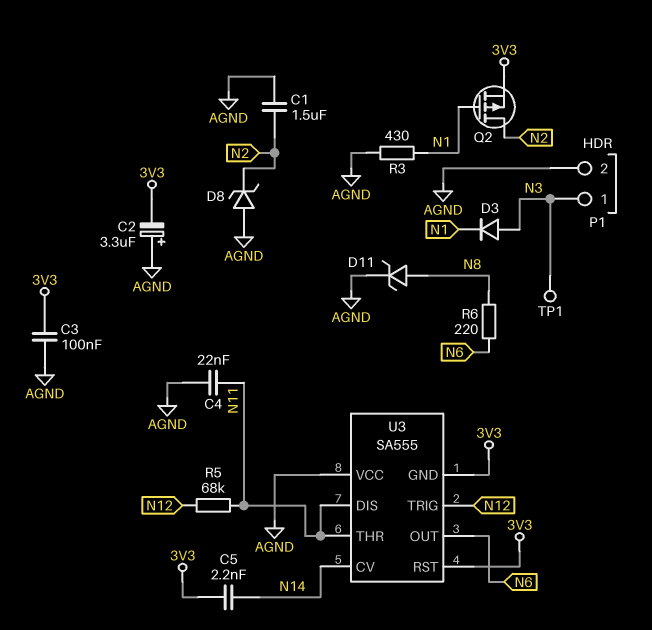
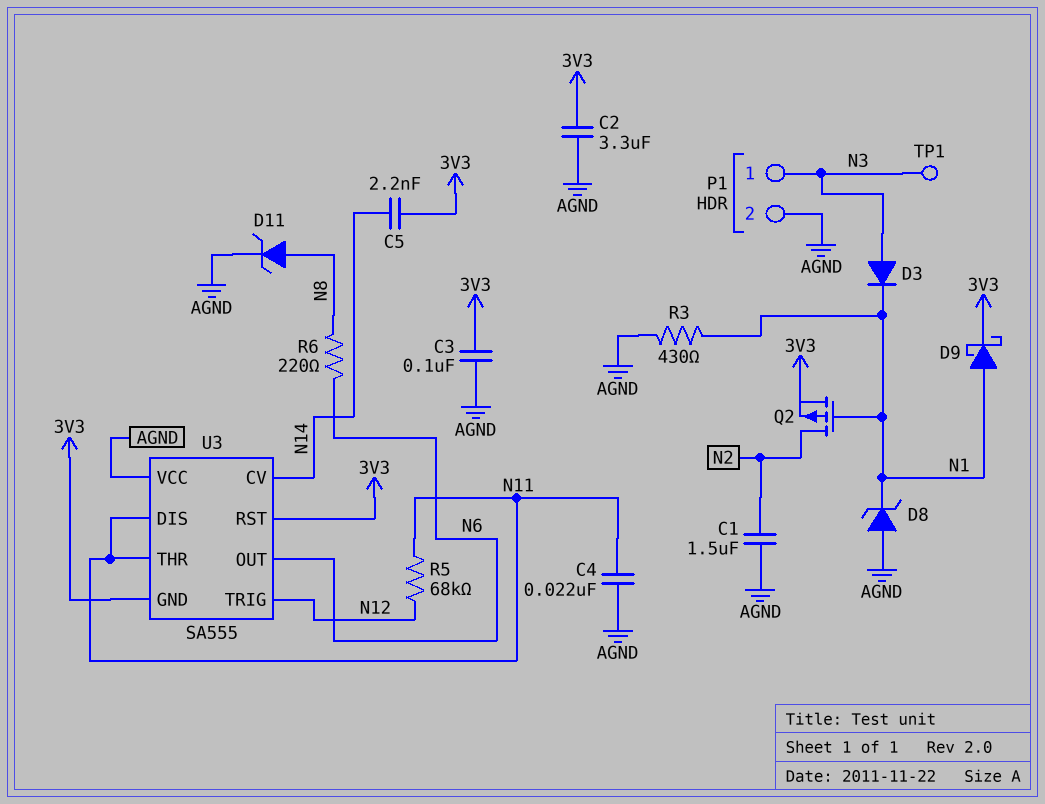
C2: 3.3uF (plus AGND, minus 3V3) -> 3.3uF (3V3, AGND)
D8: zener (A AGND, K N2) -> zener (A AGND, K N1)
D9: none -> schottky (A N1, K 3V3)

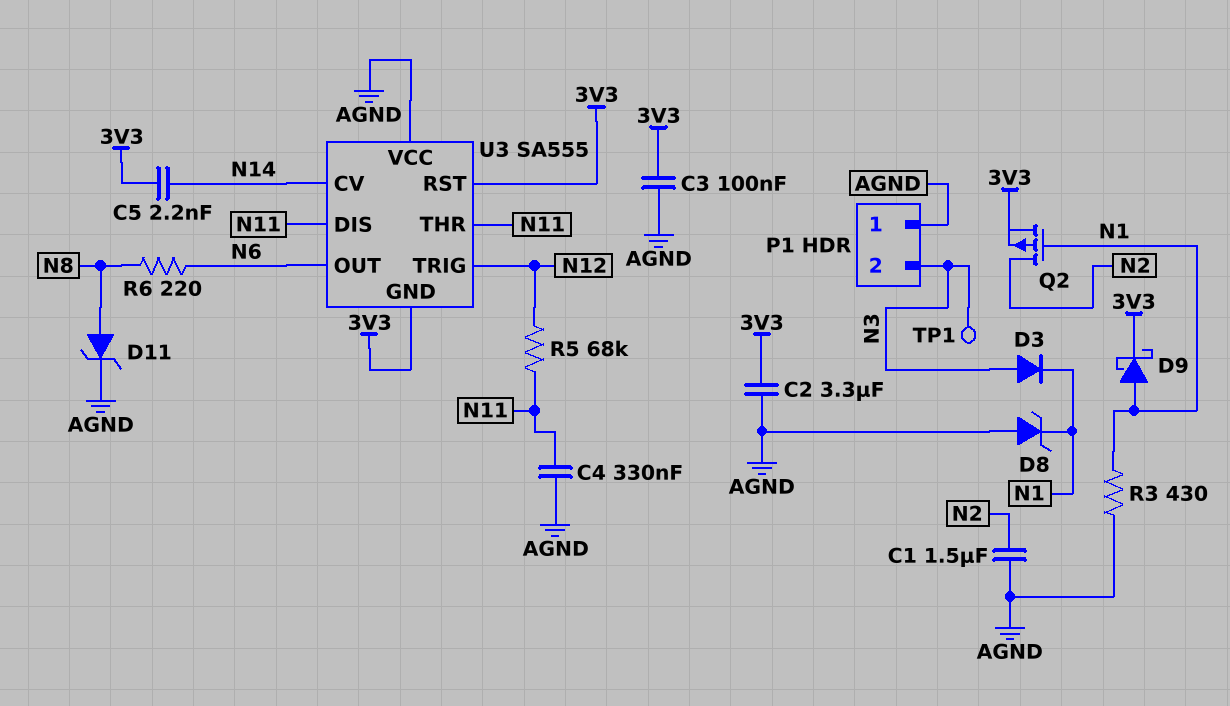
C4: 22nF (AGND, N11) -> 330nF (AGND, N11)
P1 pin 1: N3 -> AGND
P1 pin 2: AGND -> N3

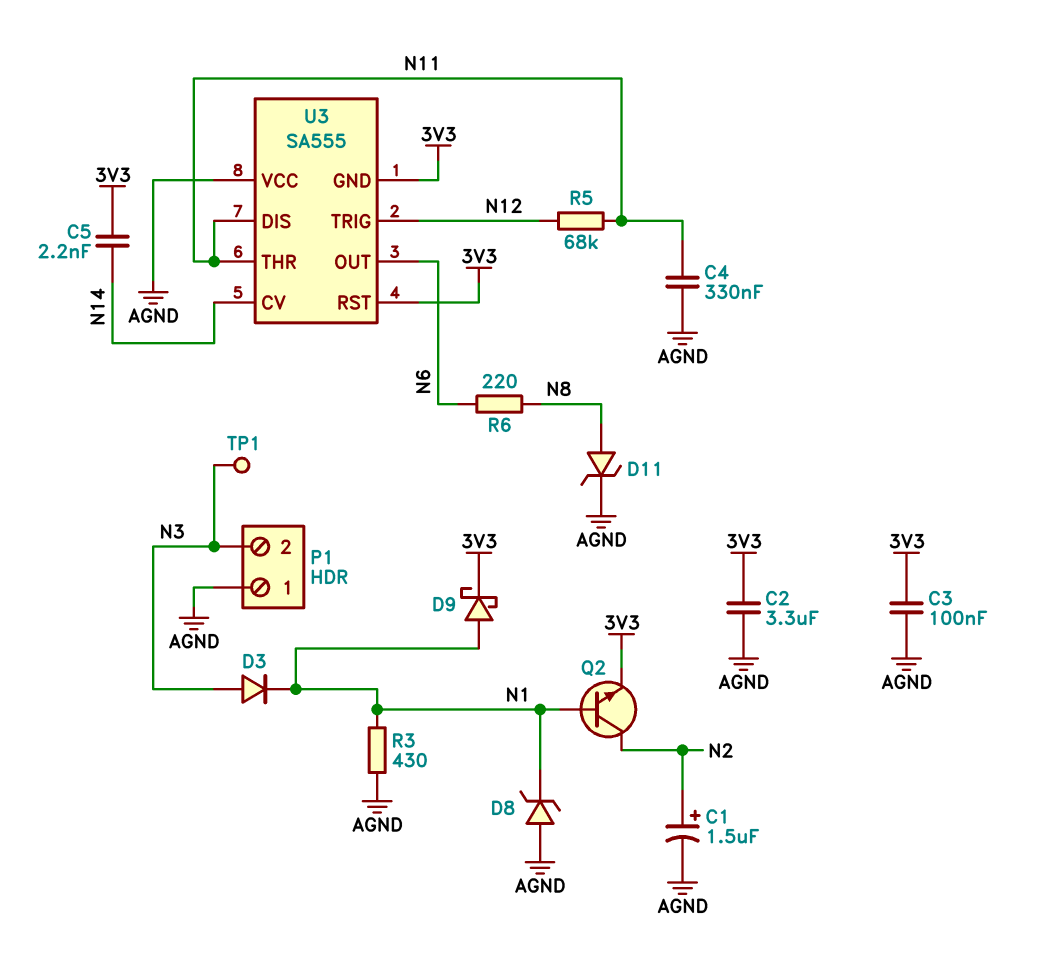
C1: 1.5uF (AGND, N2) -> 1.5uF (plus N2, minus AGND)
Q2: PMOS (G N1, D N2, S 3V3) -> NPN (B N1, C N2, E 3V3)

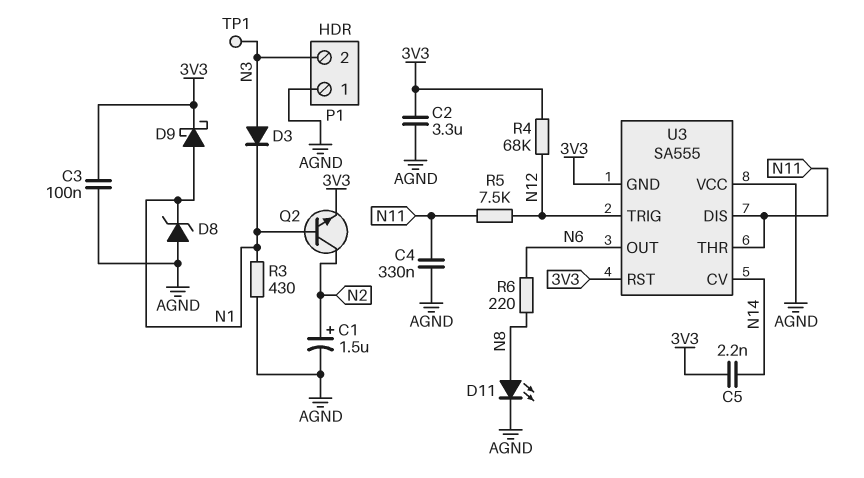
D11: zener (A N8, K AGND) -> LED (A N8, K AGND)
R4: none -> 68k (3V3, N12)
R5: 68k (N11, N12) -> 7.5k (N11, N12)

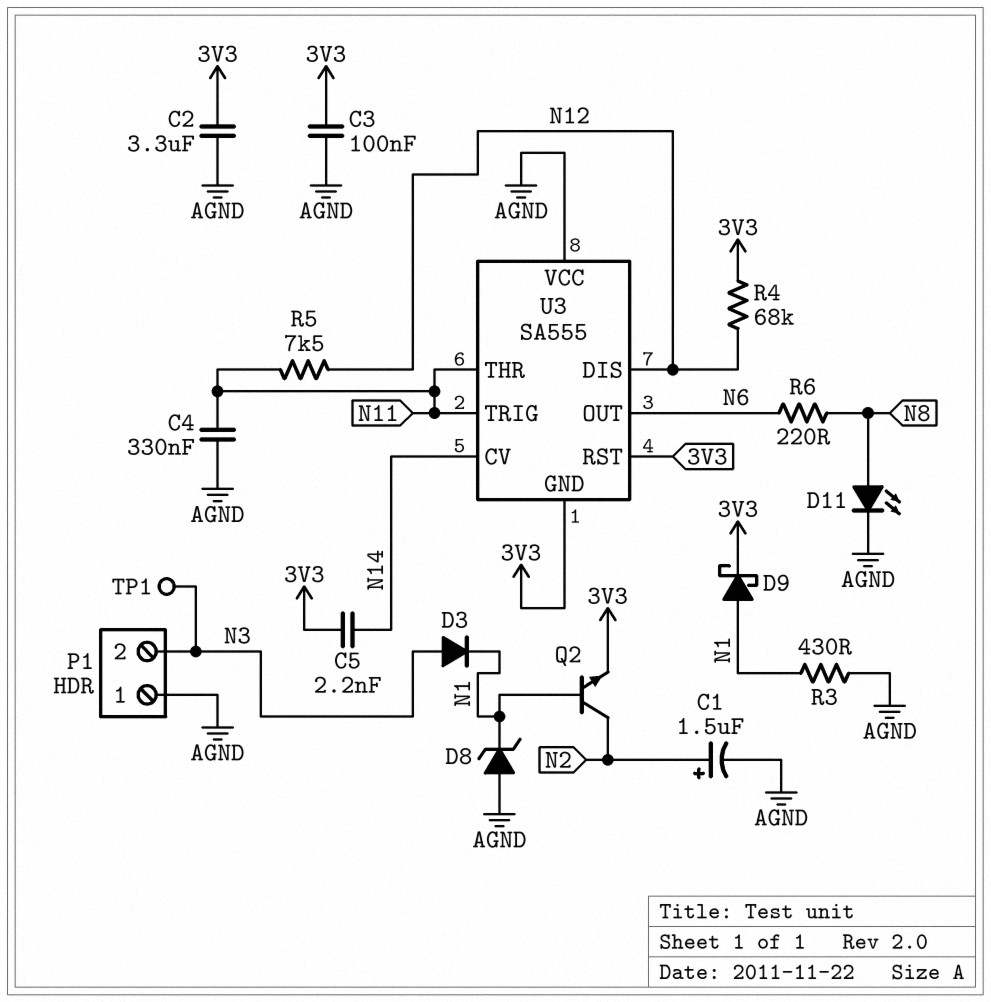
U3 pin DIS: N11 -> N12
U3 pin TRIG: N12 -> N11

